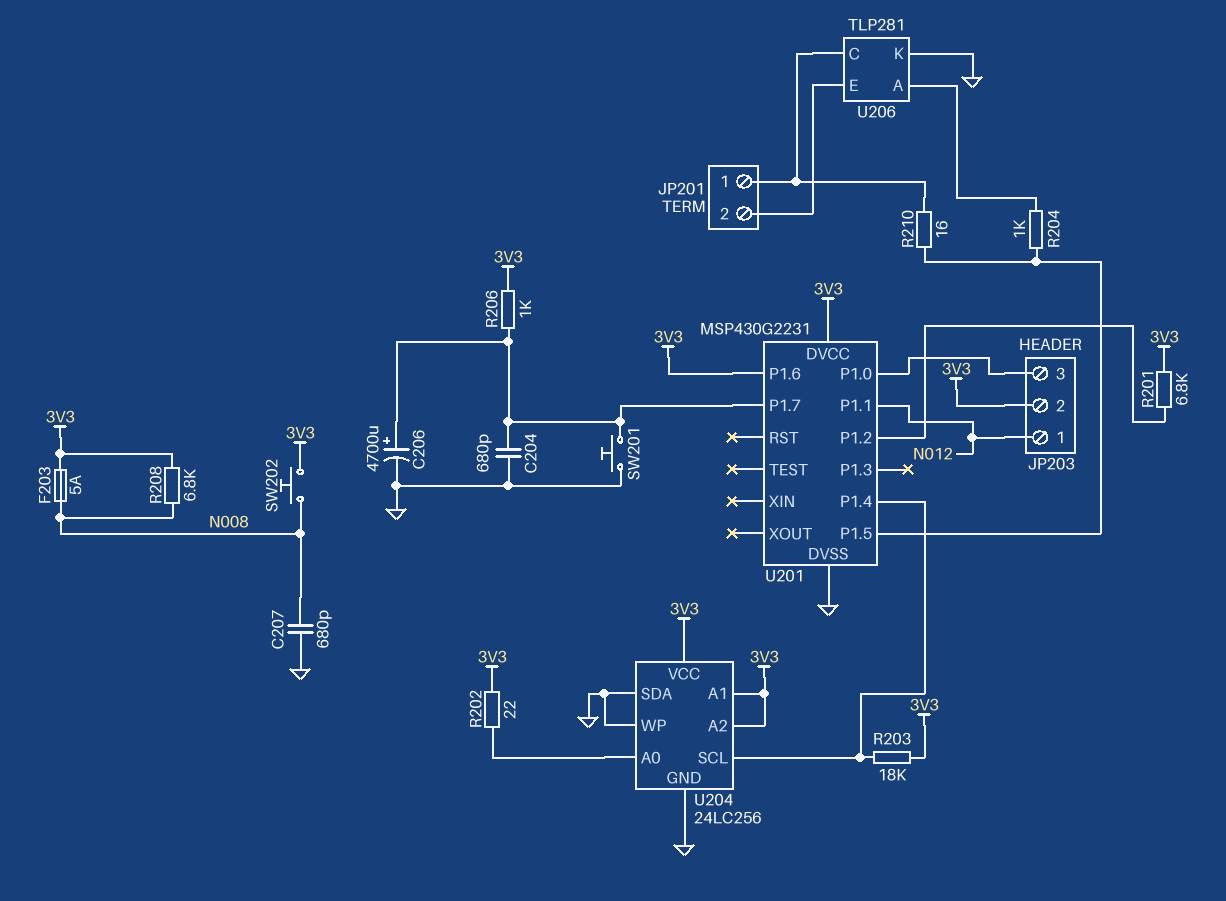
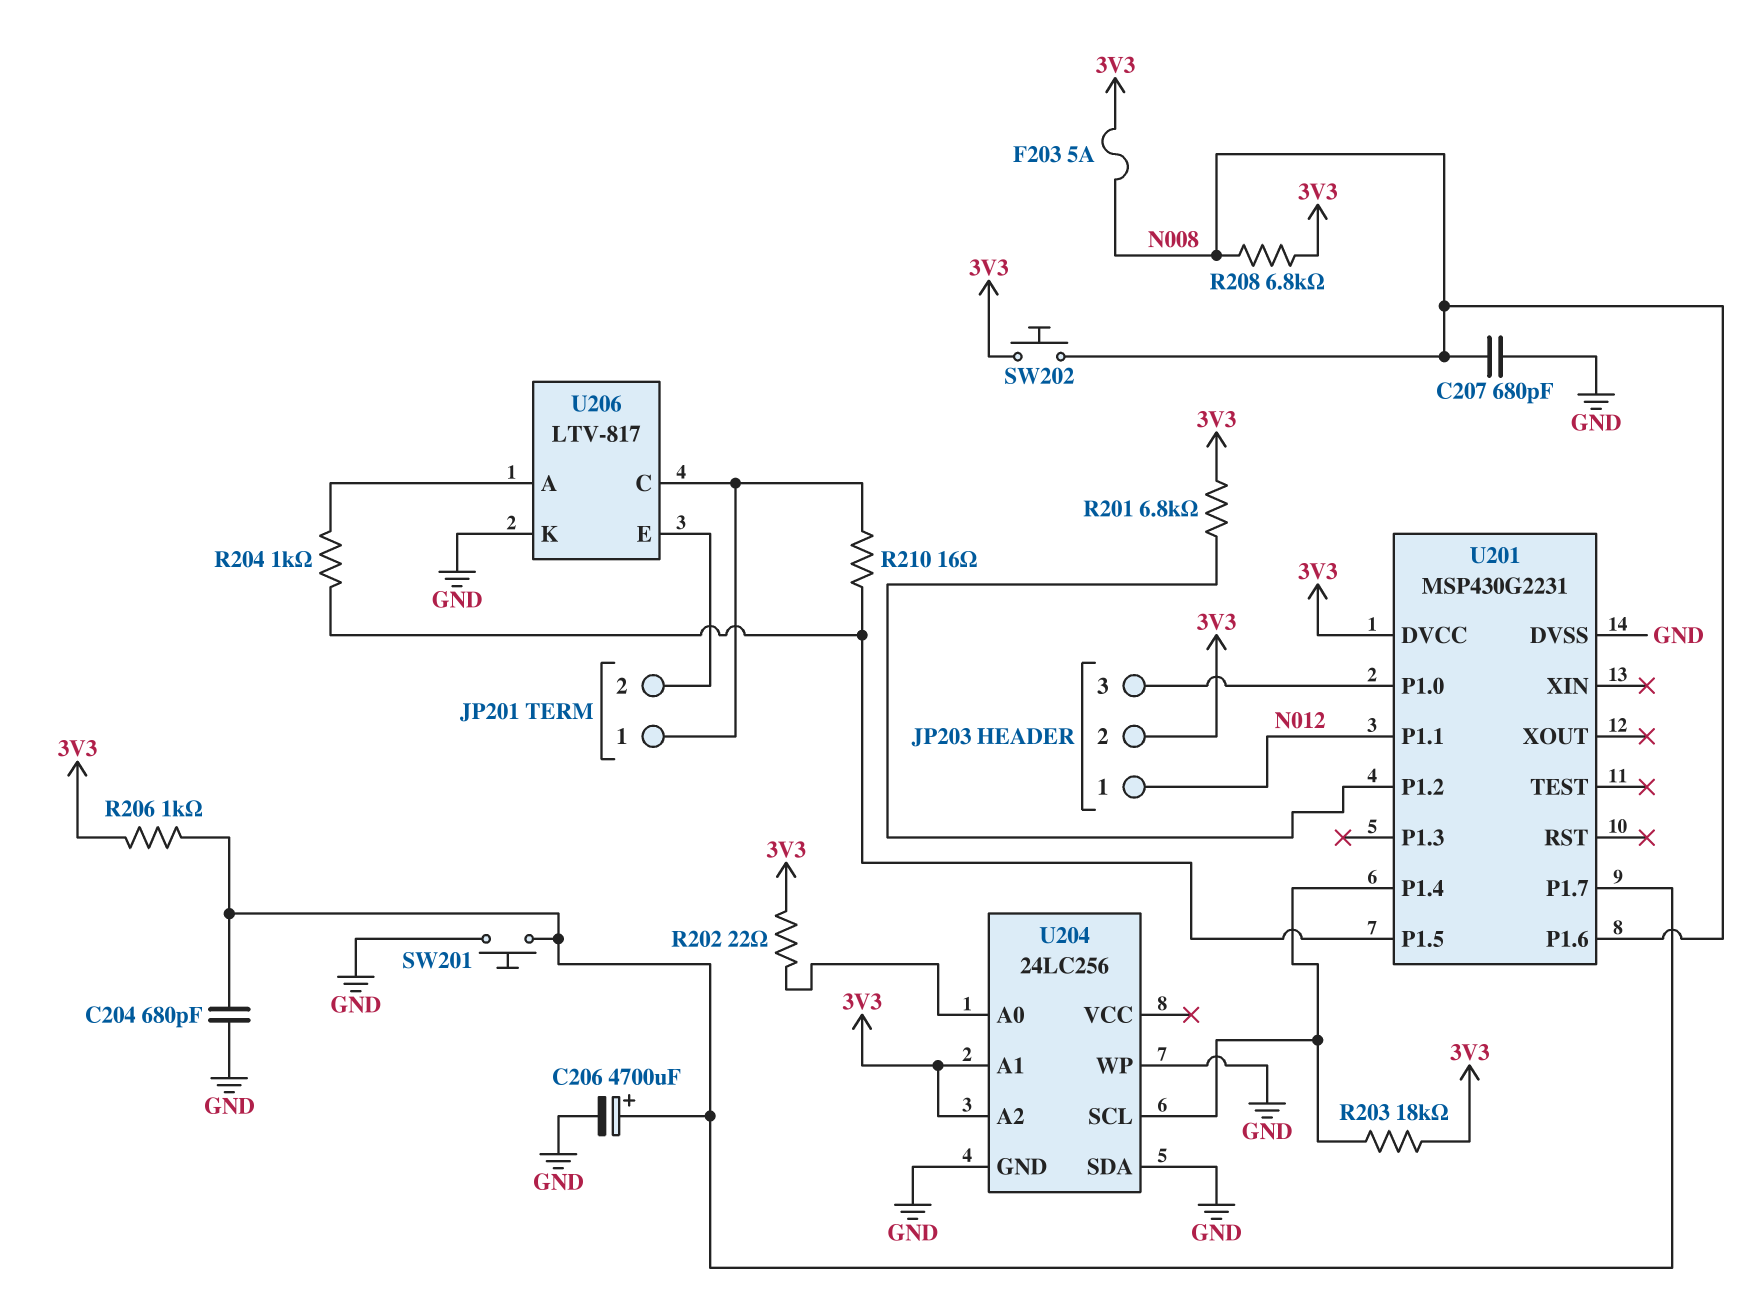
U201 pin P1.6: 3V3 -> N008
U204 pin VCC: 3V3 -> none
U206: TLP281 -> LTV-817

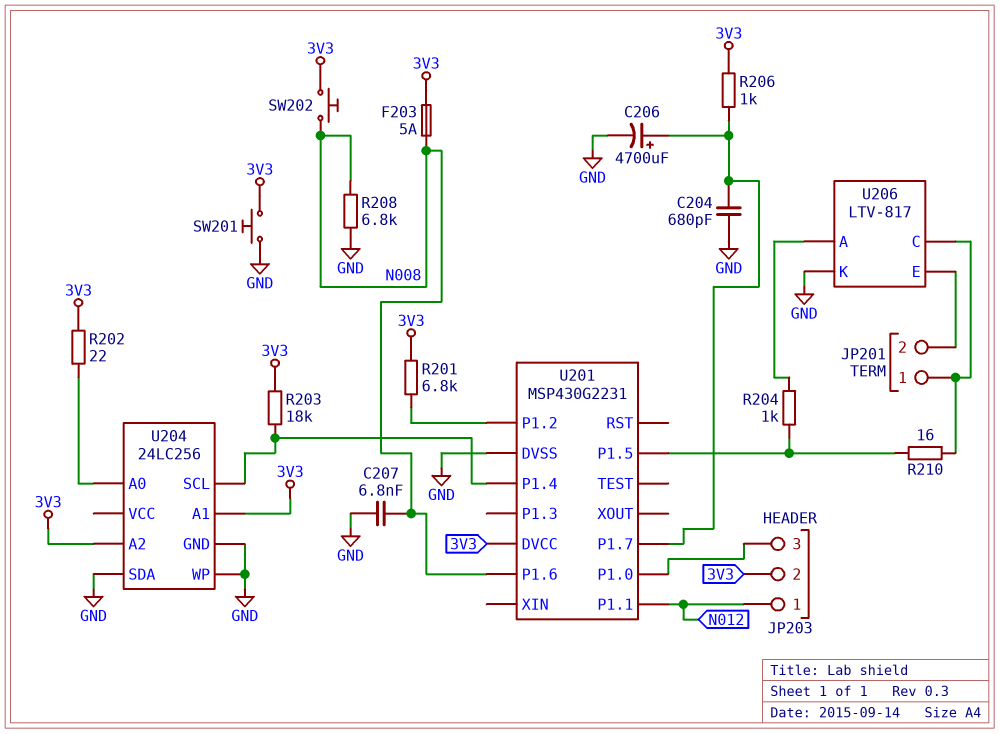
C207: 680pF (GND, N008) -> 6.8nF (GND, N008)
R208: 6.8k (3V3, N008) -> 6.8k (GND, N008)
SW201: button (GND, U201/P1.7) -> button (3V3, GND)

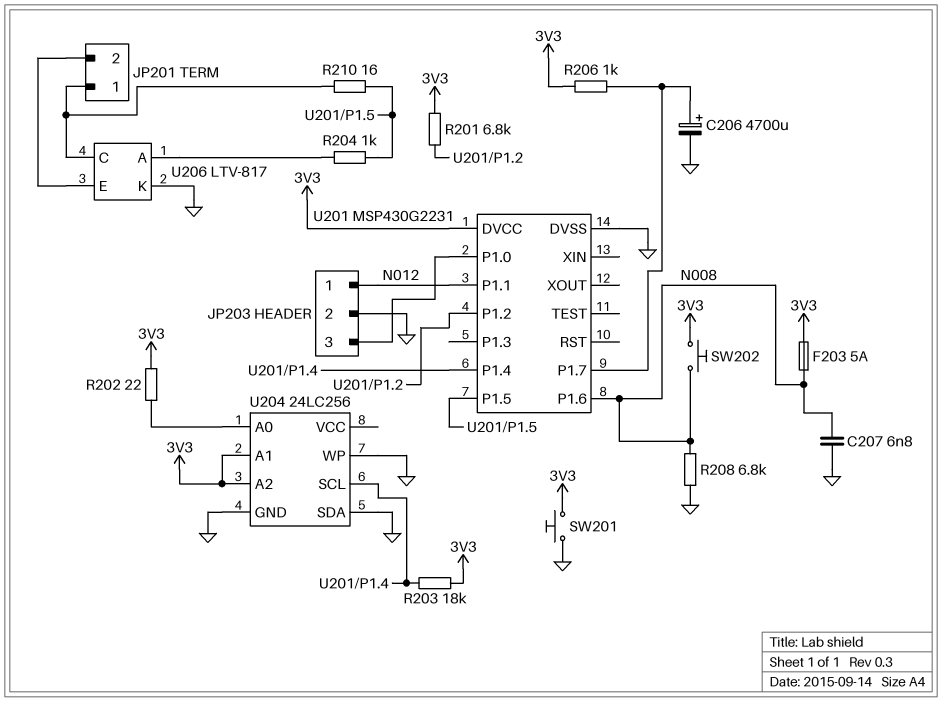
C204: 680pF (GND, U201/P1.7) -> none
JP203 pin 2: 3V3 -> GND

